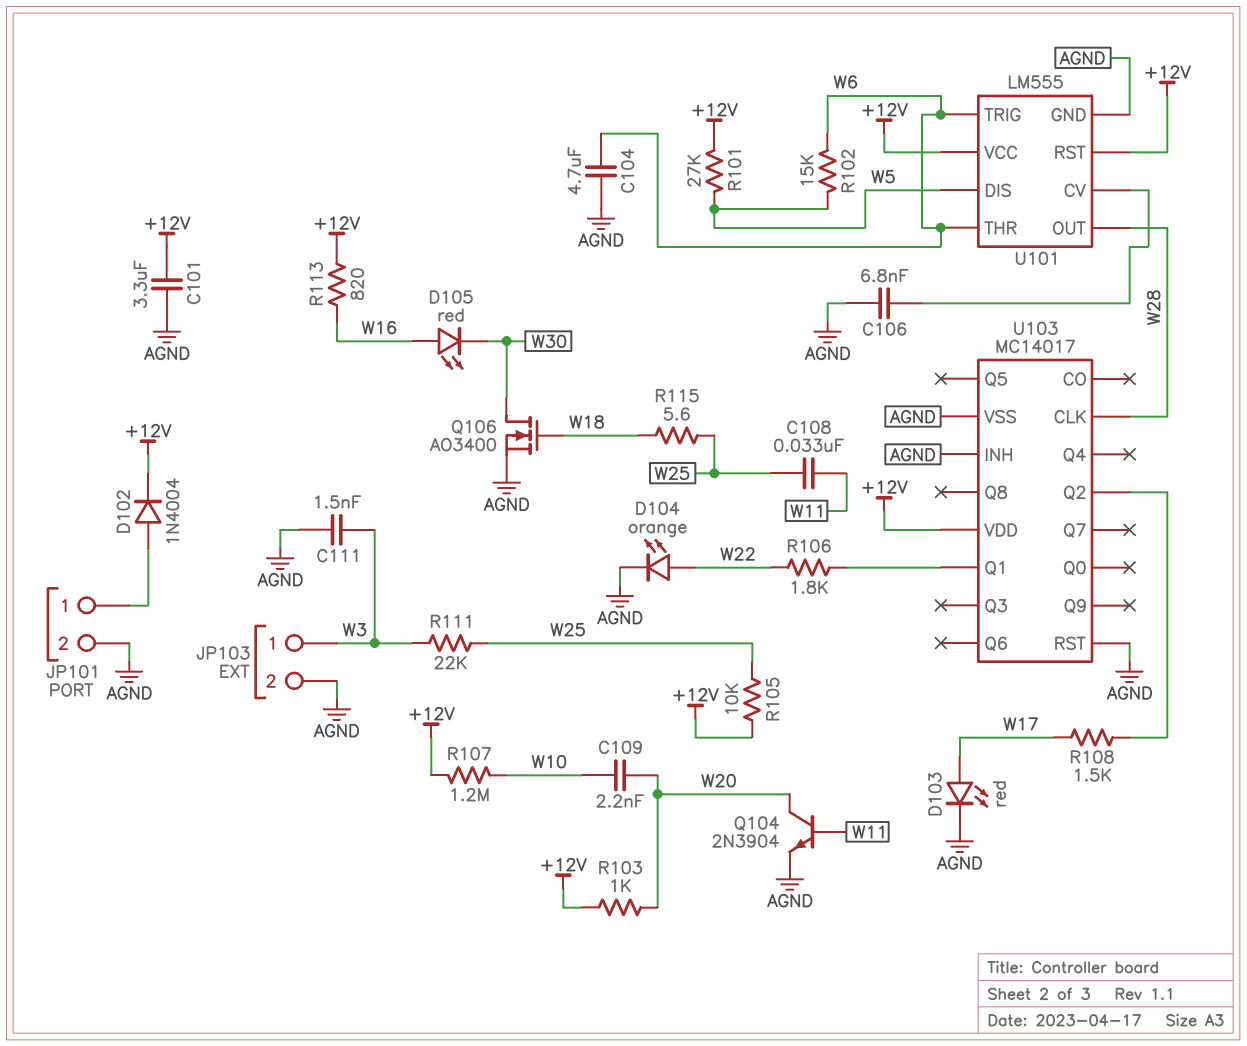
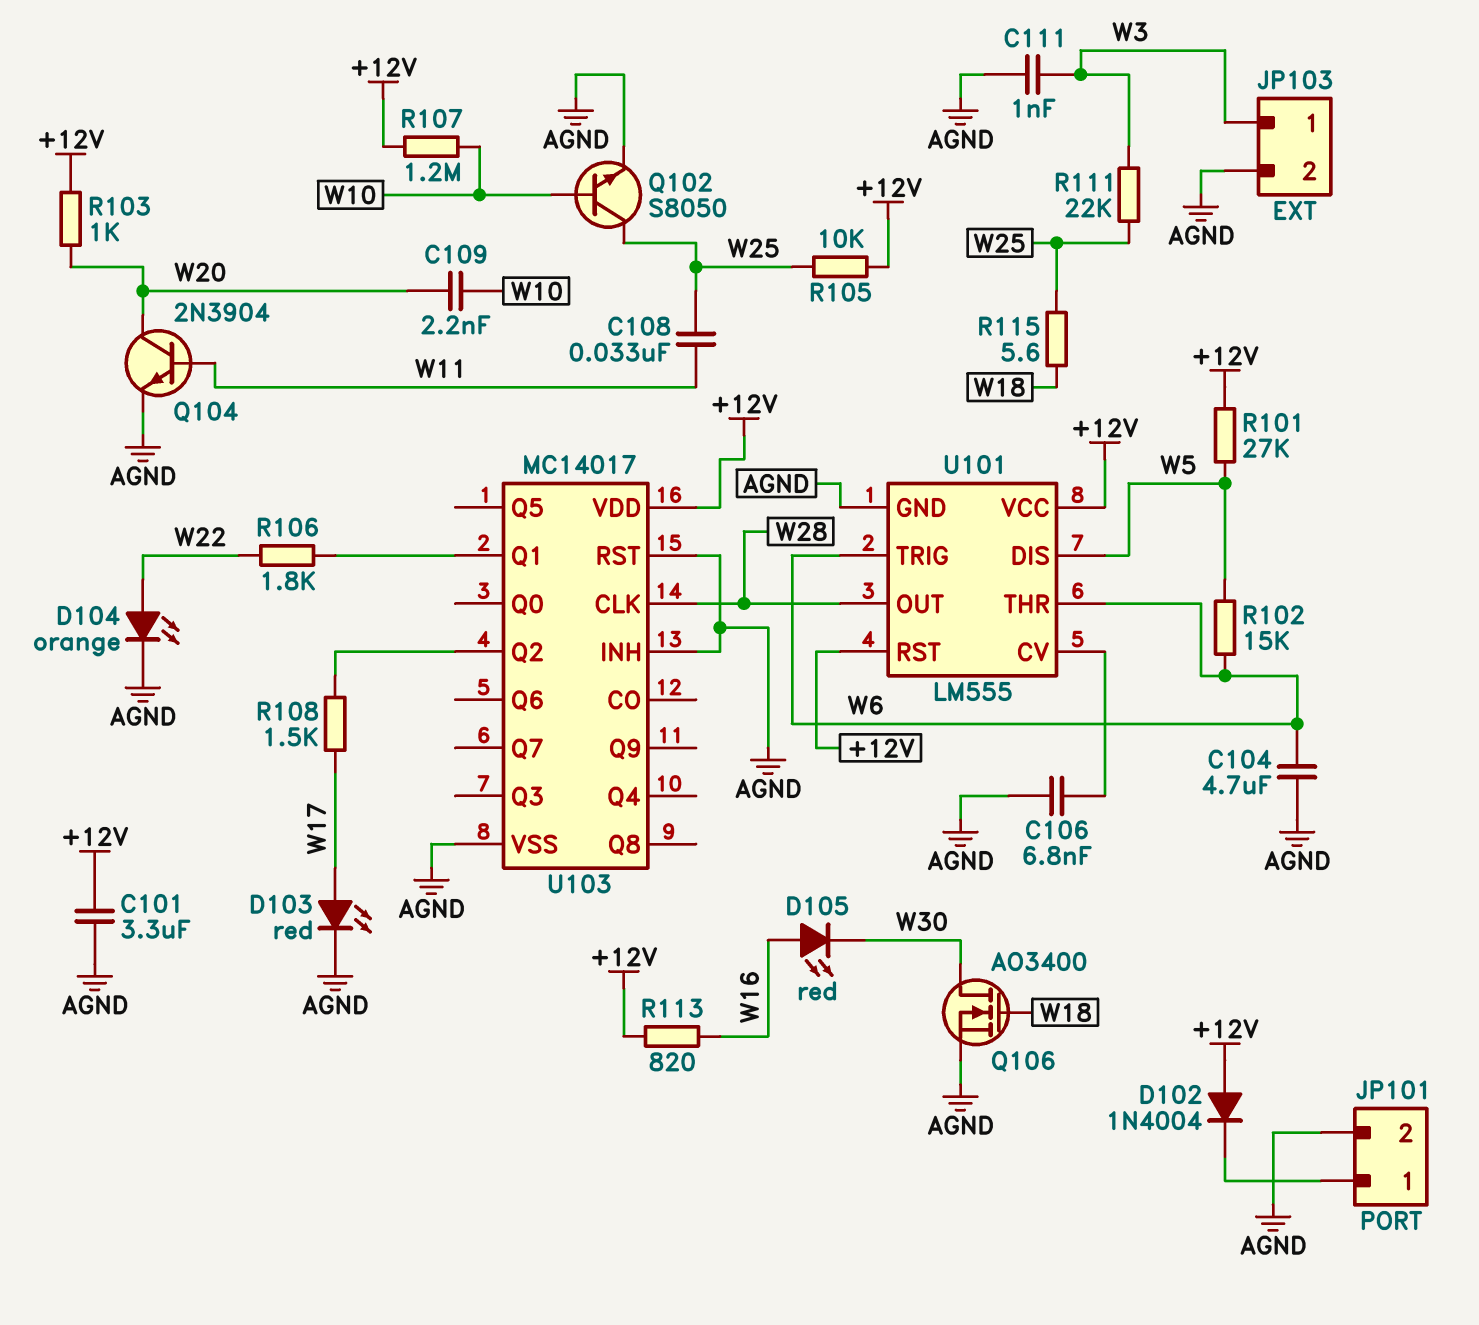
C111: 1.5nF (AGND, W3) -> 1nF (AGND, W3)
D102: diode 1N4004 (A JP101/1, K +12V) -> diode 1N4004 (A +12V, K JP101/1)
Q102: none -> NPN S8050 (B W10, C W25, E AGND)

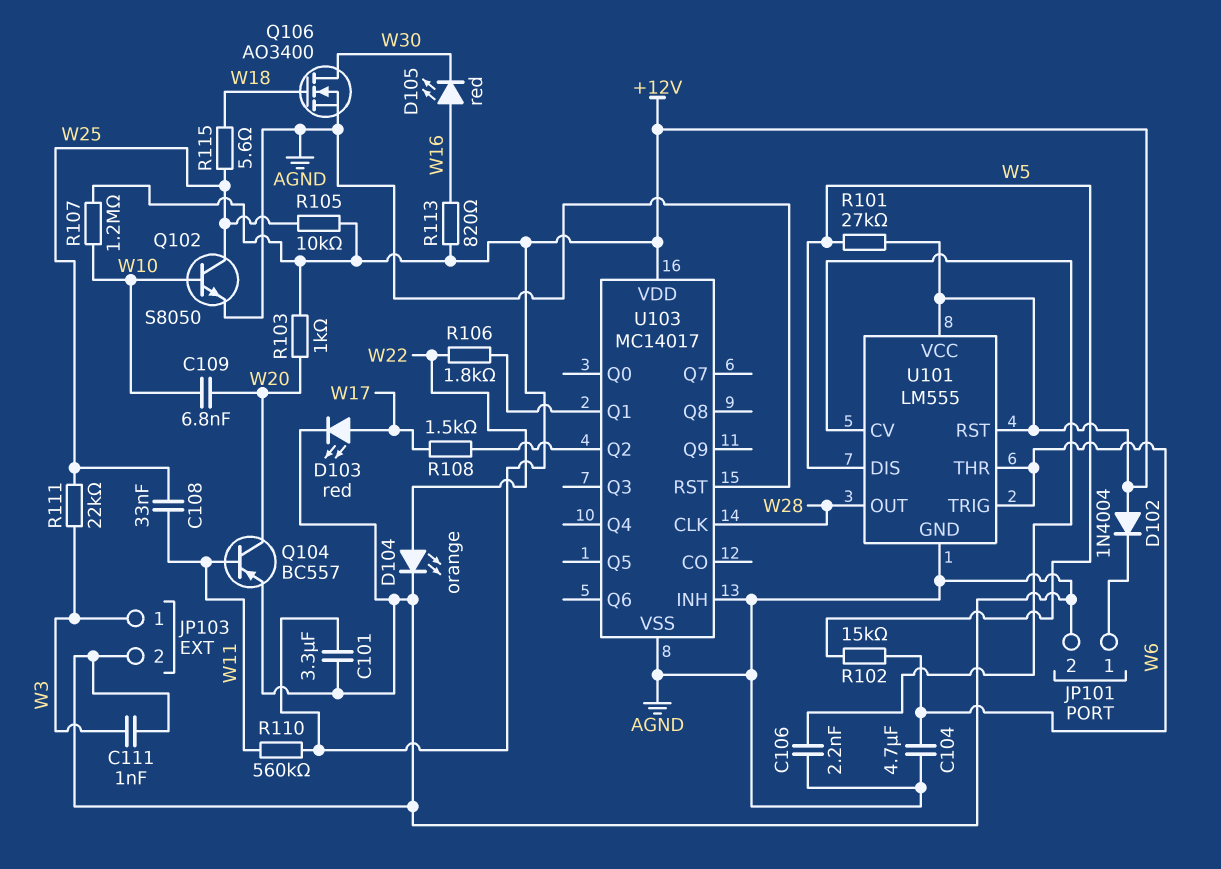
C106: 6.8nF (AGND, U101/CV) -> 2.2nF (AGND, U101/CV)
C109: 2.2nF (W10, W20) -> 6.8nF (W10, W20)
Q104: NPN 2N3904 (B W11, C W20, E AGND) -> PNP BC557 (B W11, C W20, E AGND)
R110: none -> 560k (+12V, W11)

